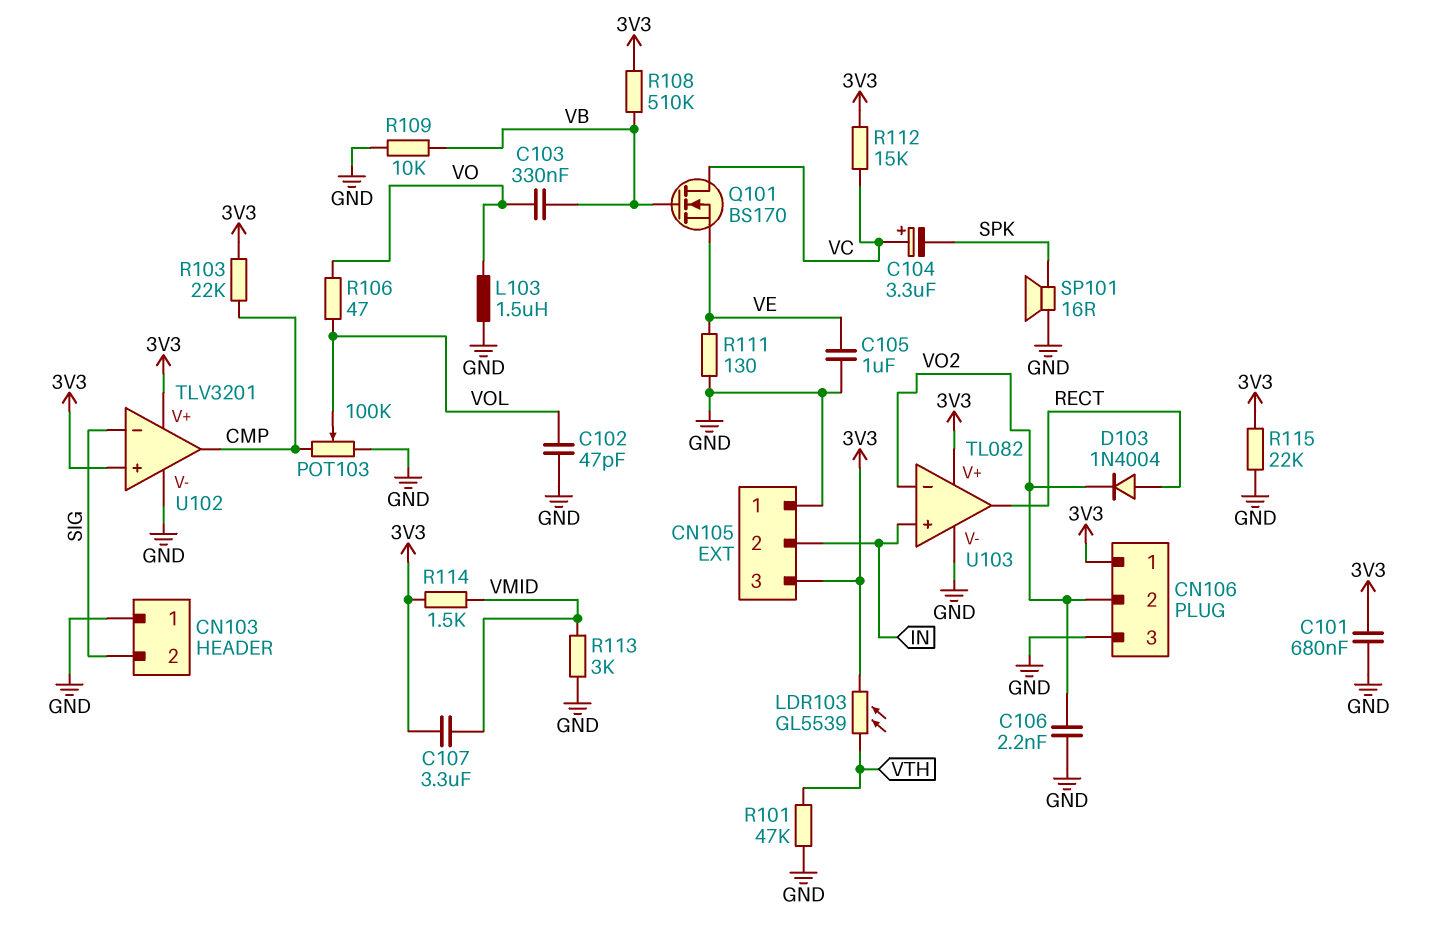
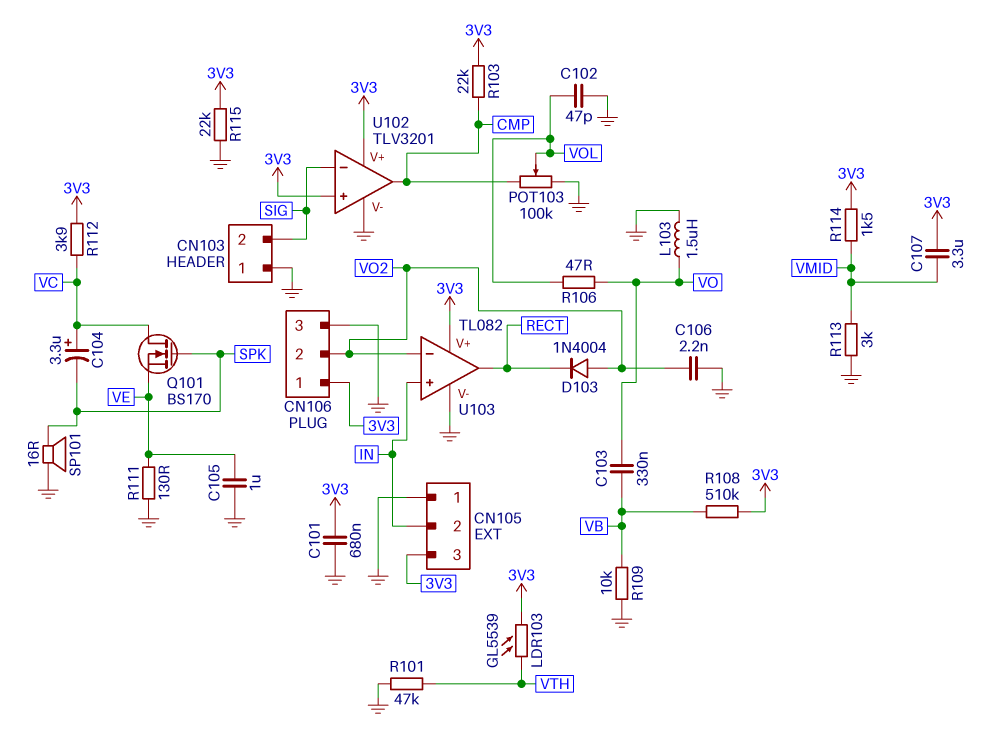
D103: diode 1N4004 (A RECT, K VO2) -> diode 1N4004 (A VO2, K RECT)
Q101: NMOS BS170 (G VB, D VC, S VE) -> NMOS BS170 (G SPK, D VC, S VE)
R112: 15k (3V3, VC) -> 3.9k (3V3, VC)

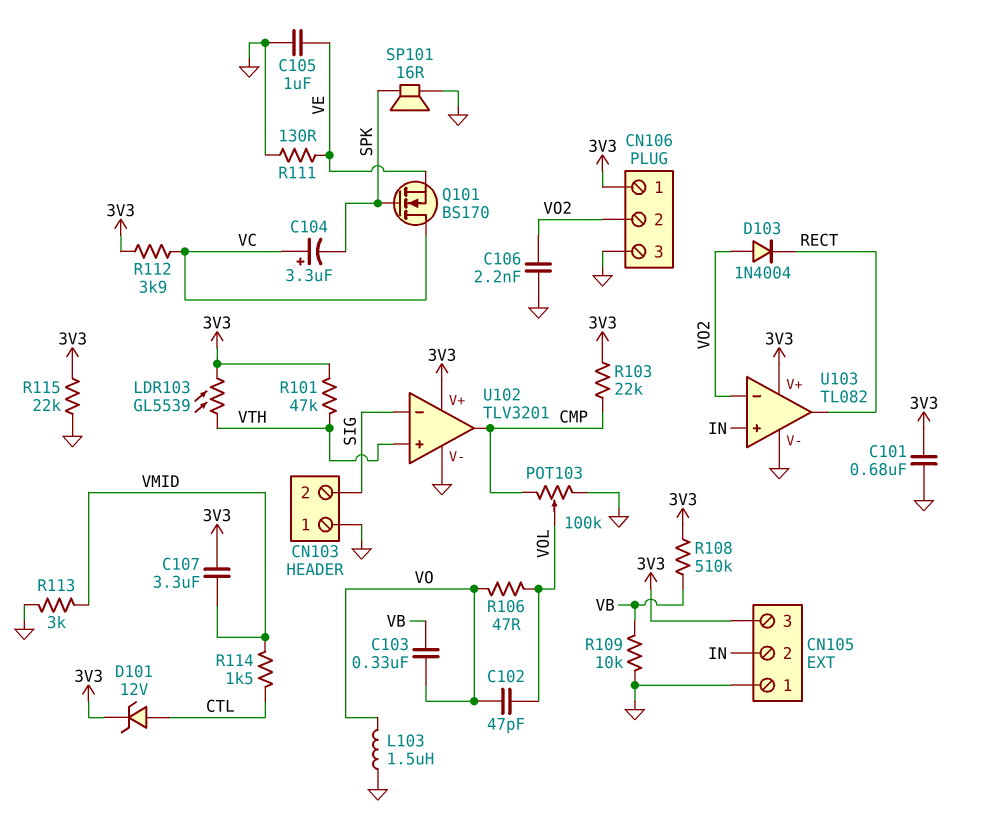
C102: 47pF (GND, VOL) -> 47pF (VO, VOL)
D101: none -> zener 12V (A CTL, K 3V3)
R101: 47k (GND, VTH) -> 47k (3V3, VTH)
R114: 1.5k (3V3, VMID) -> 1.5k (CTL, VMID)
U102 pin in+: 3V3 -> VTH

